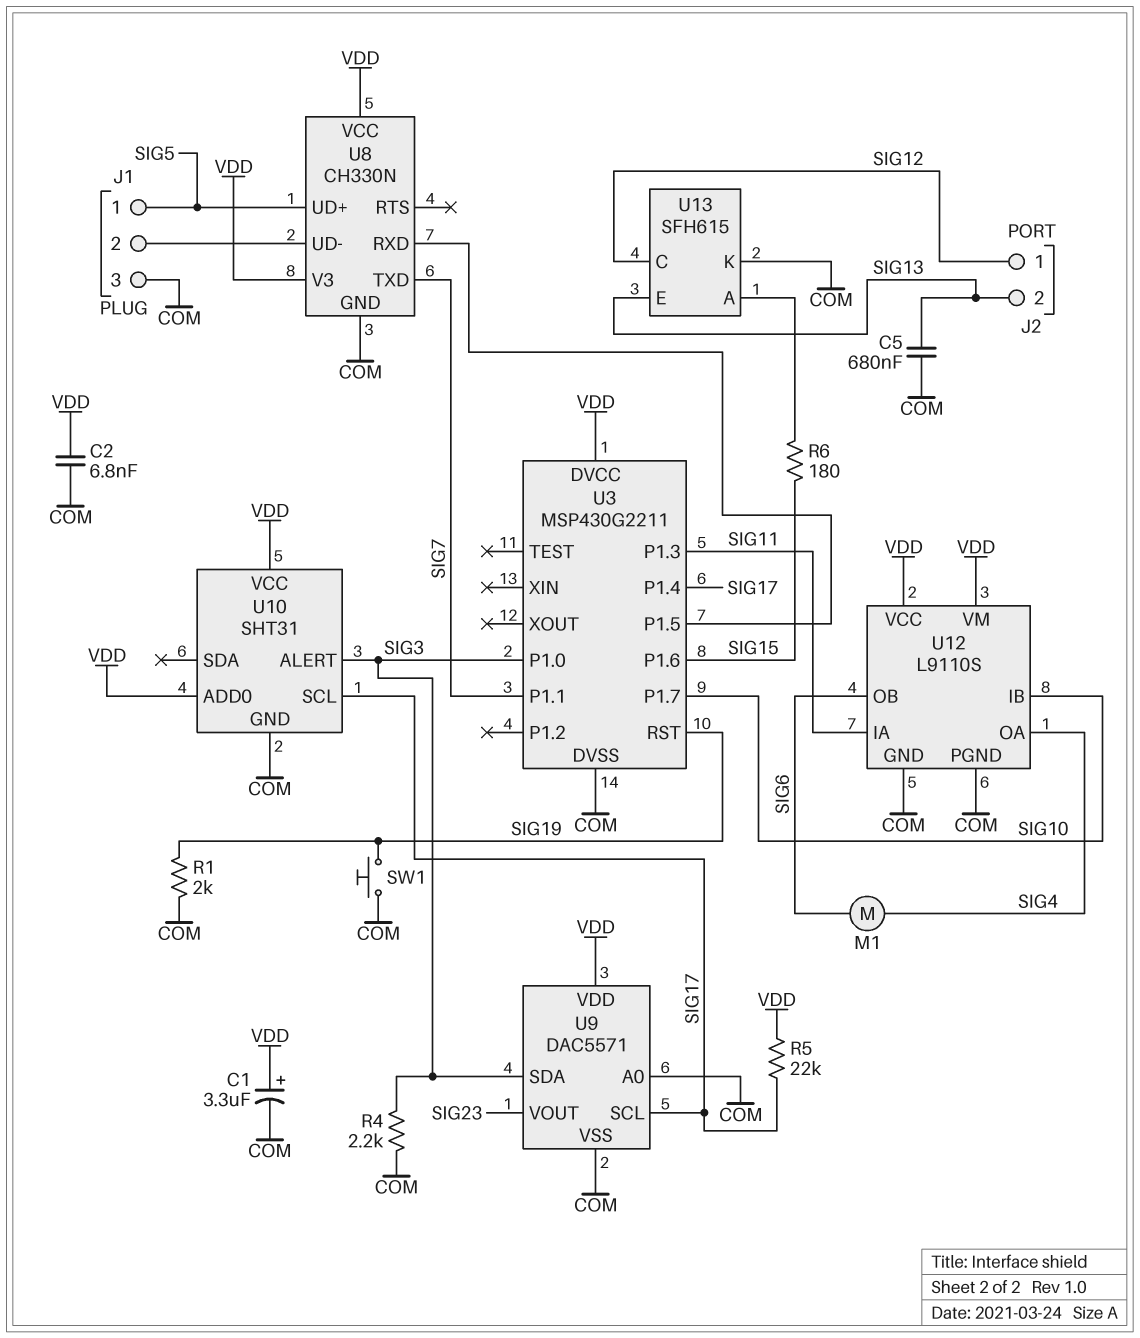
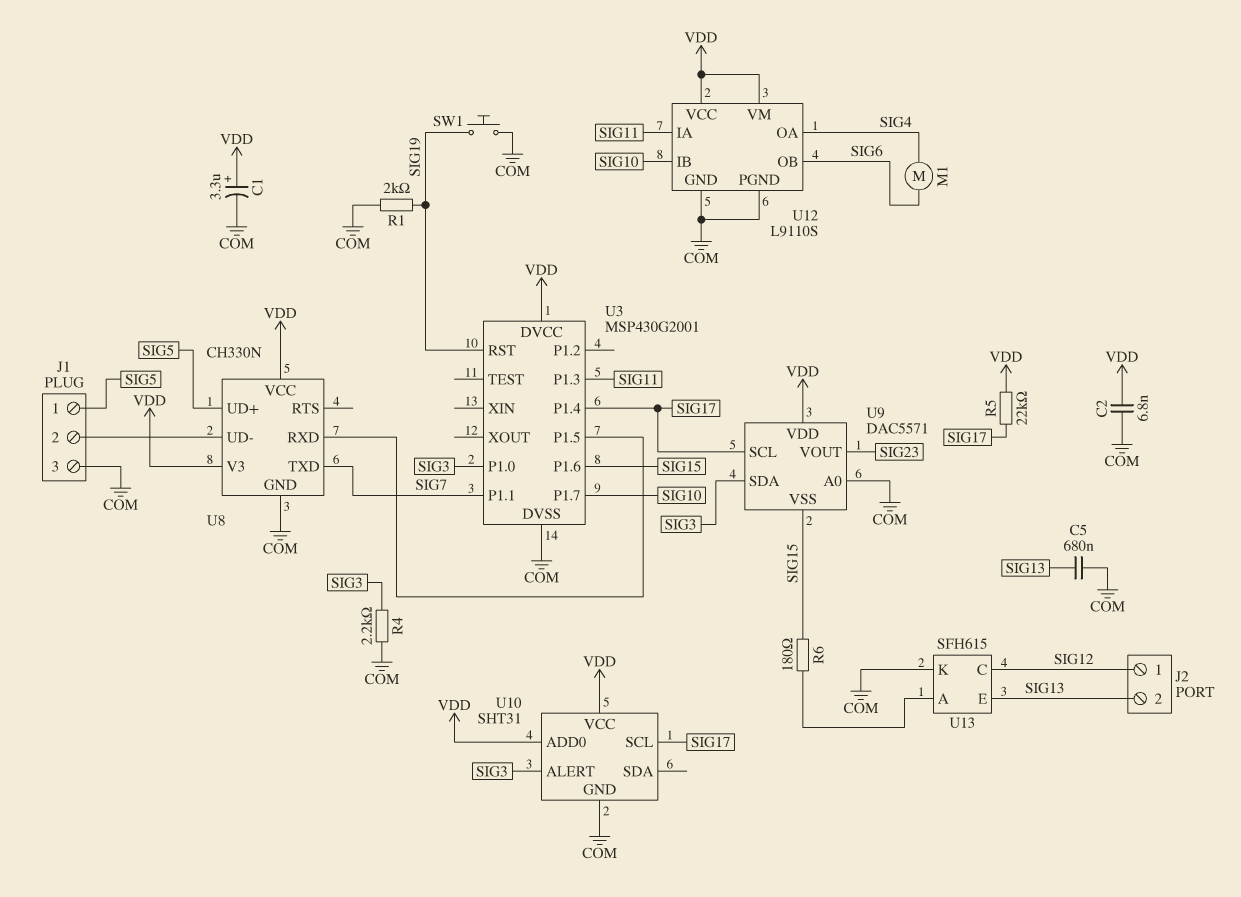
U3: MSP430G2211 -> MSP430G2001
U9 pin VSS: COM -> SIG15

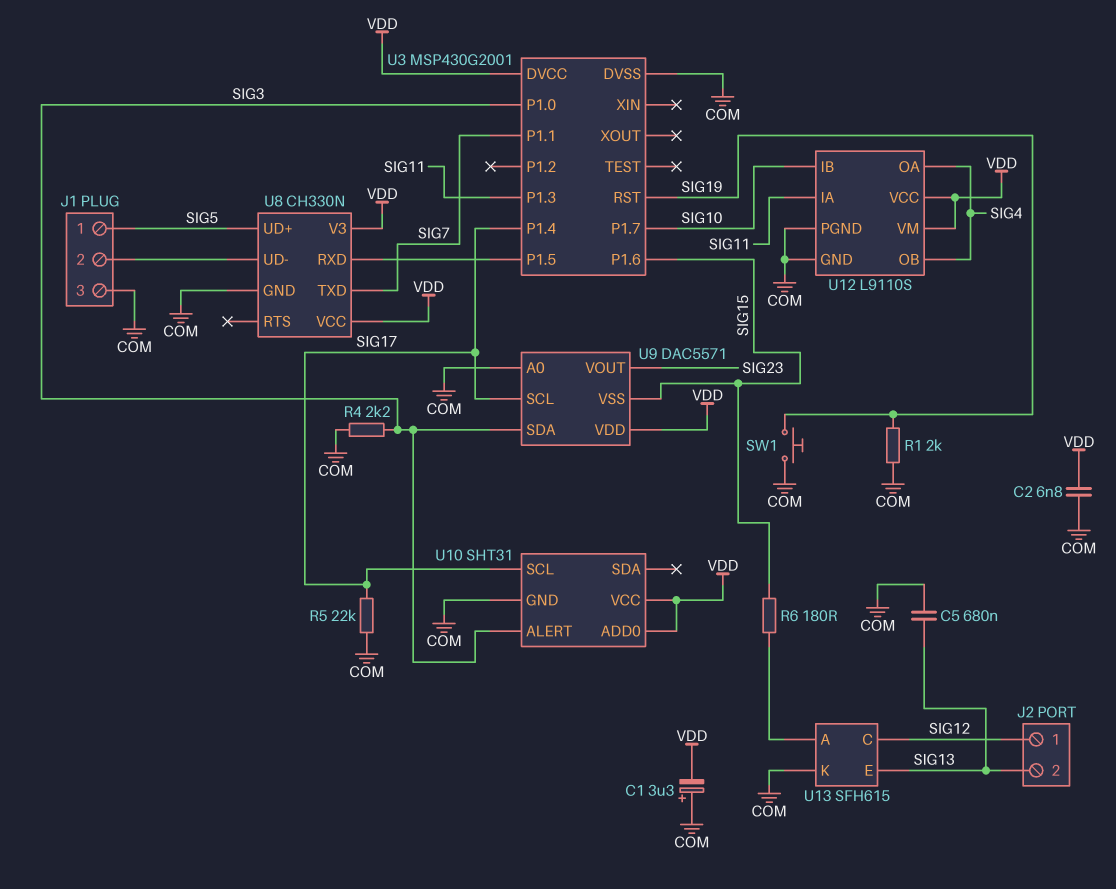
C1: 3.3uF (plus VDD, minus COM) -> 3.3uF (plus COM, minus VDD)
M1: motor (SIG4, SIG6) -> none
R5: 22k (SIG17, VDD) -> 22k (COM, SIG17)
U12 pin OB: SIG6 -> SIG4

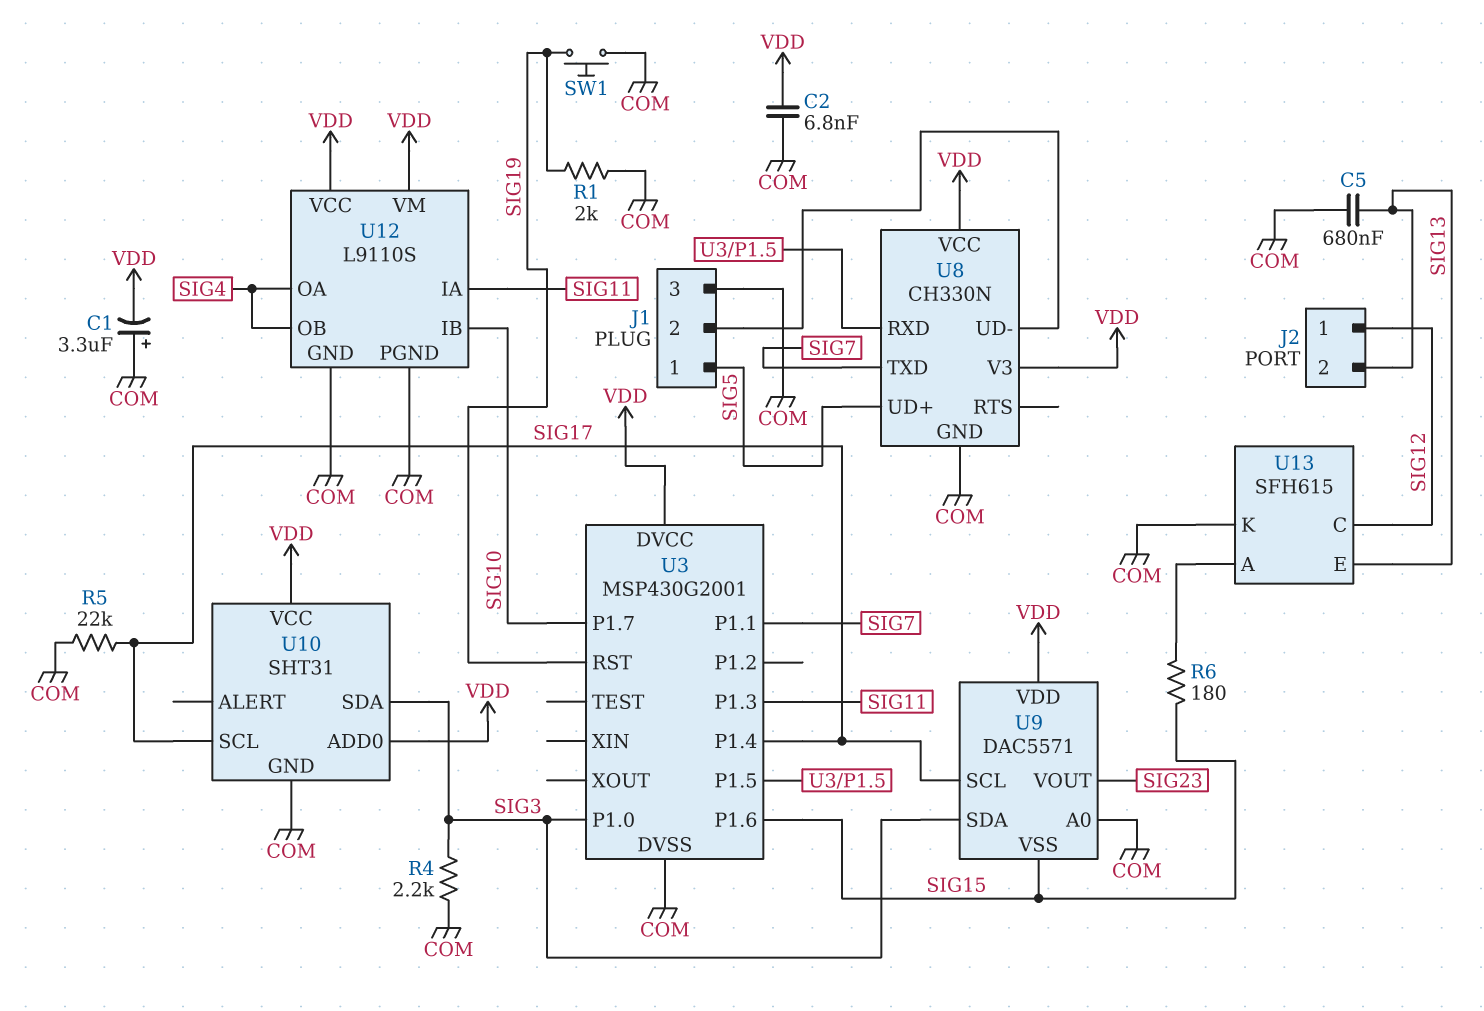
U10 pin ALERT: SIG3 -> none
U10 pin SDA: none -> SIG3

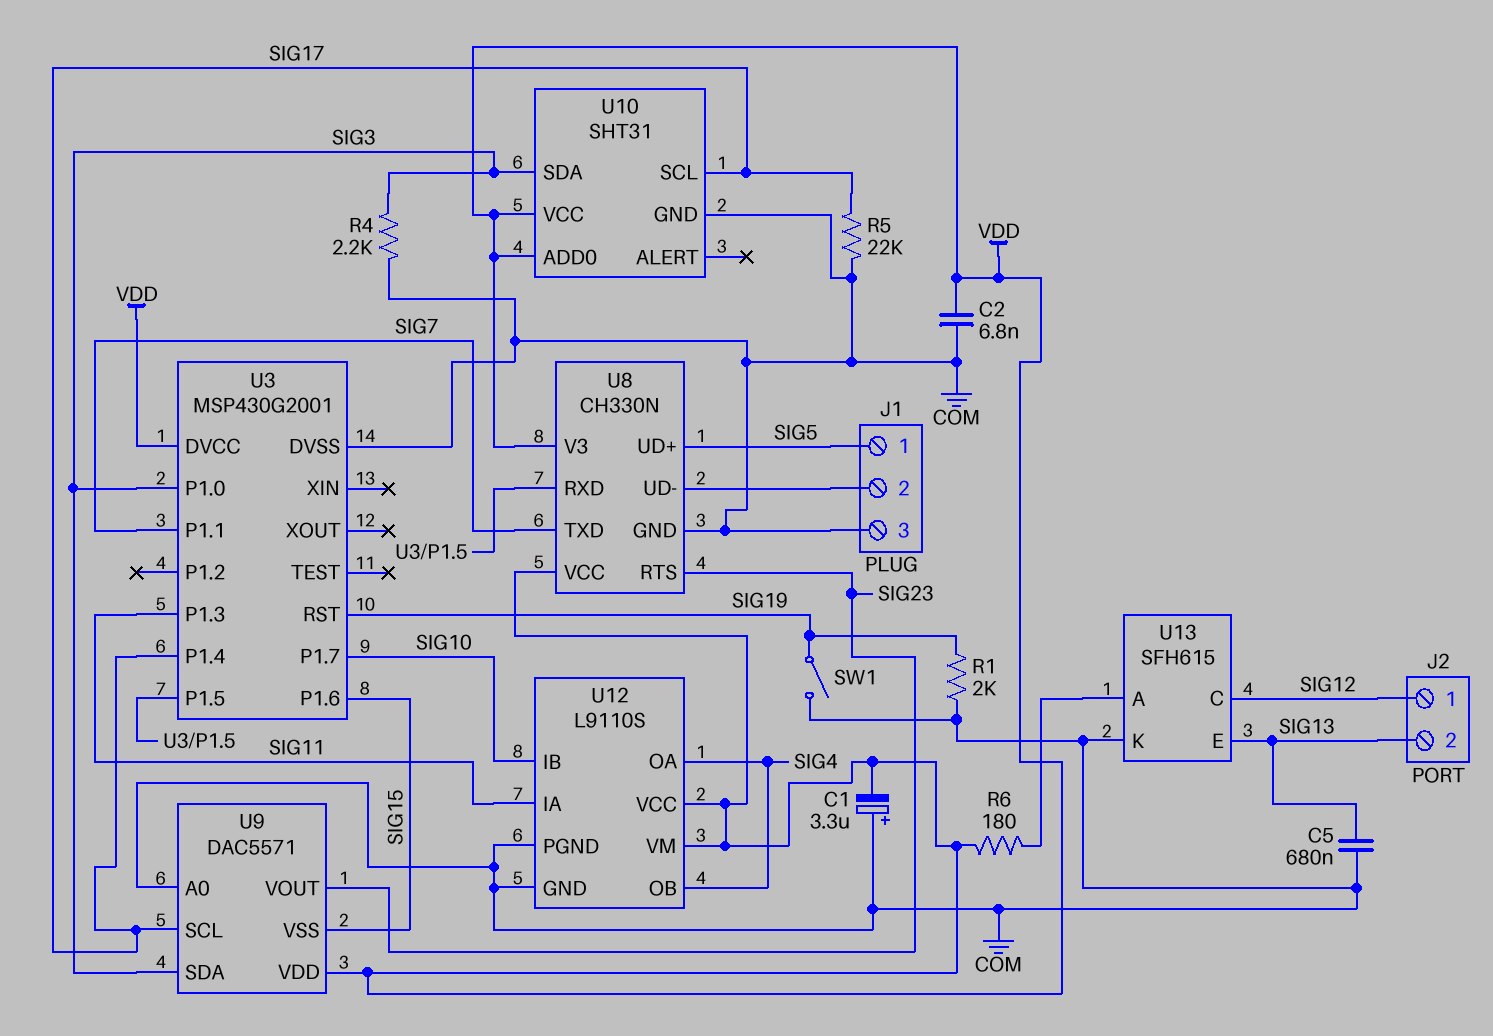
R6: 180 (SIG15, U13/A) -> 180 (U13/A, VDD)
SW1: button (COM, SIG19) -> switch (COM, SIG19)
U8 pin RTS: none -> SIG23

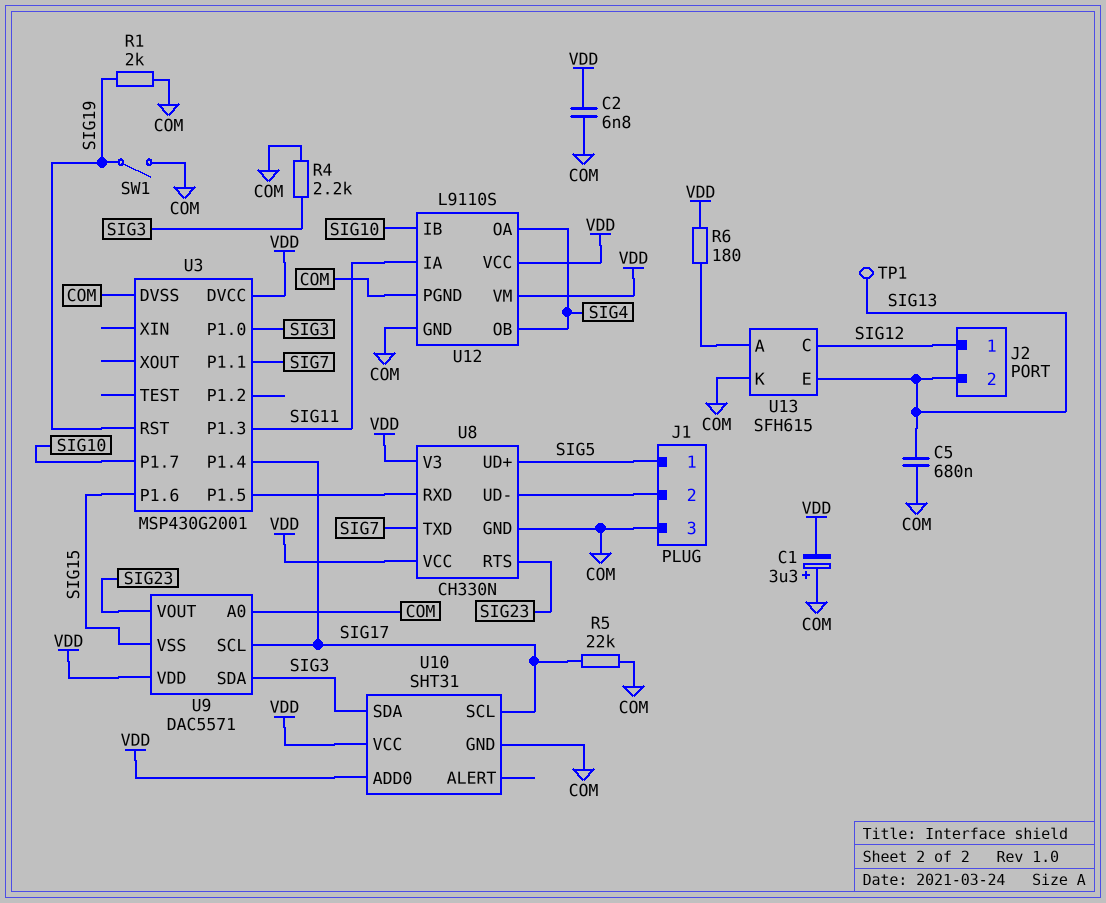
TP1: none -> test point (SIG13)

